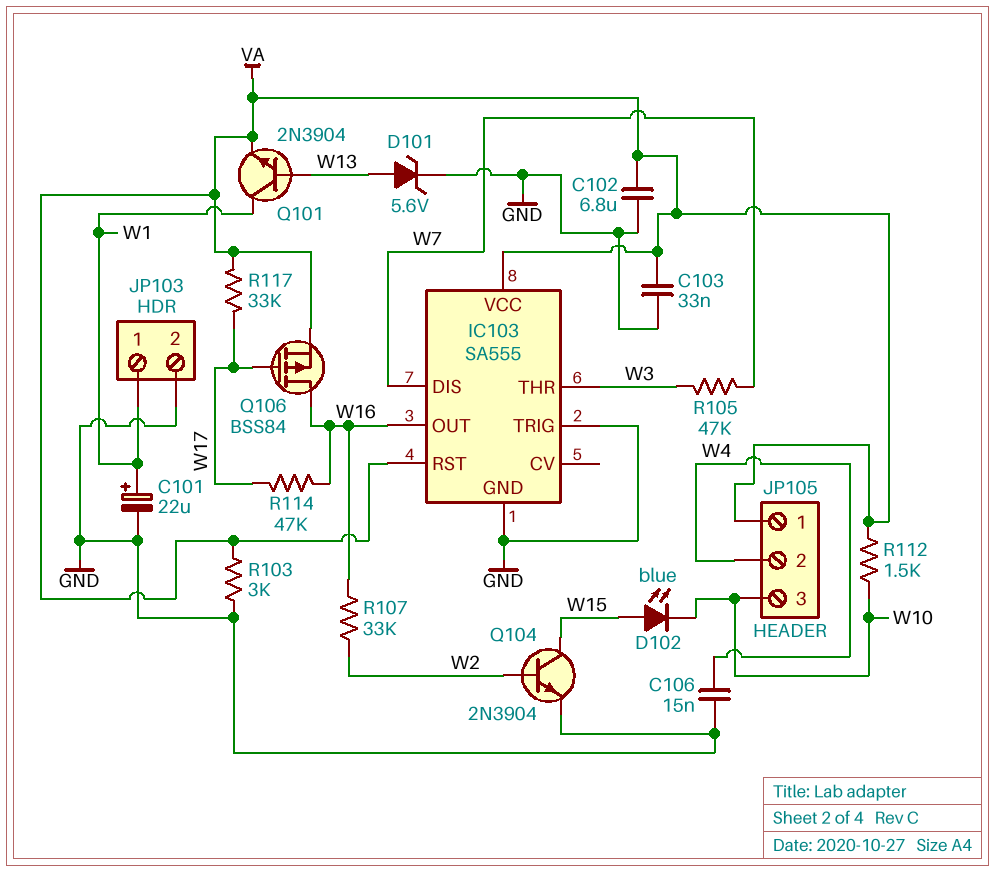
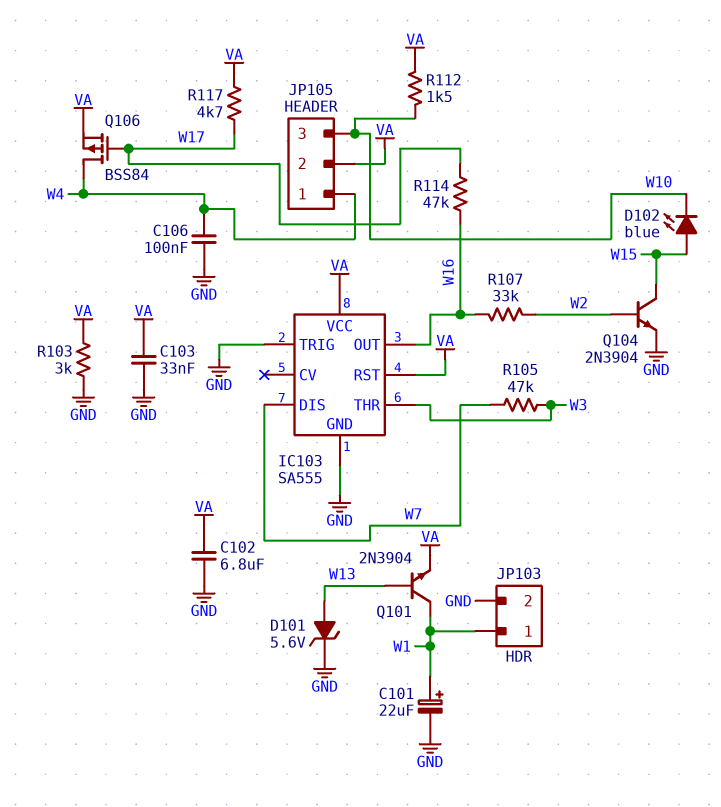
C106: 15nF (GND, W4) -> 100nF (GND, W4)
JP105 pin 1: VA -> W4
JP105 pin 2: W4 -> VA
Q106: PMOS BSS84 (G W17, D W16, S VA) -> PMOS BSS84 (G W17, D W4, S VA)
R117: 33k (VA, W17) -> 4.7k (VA, W17)

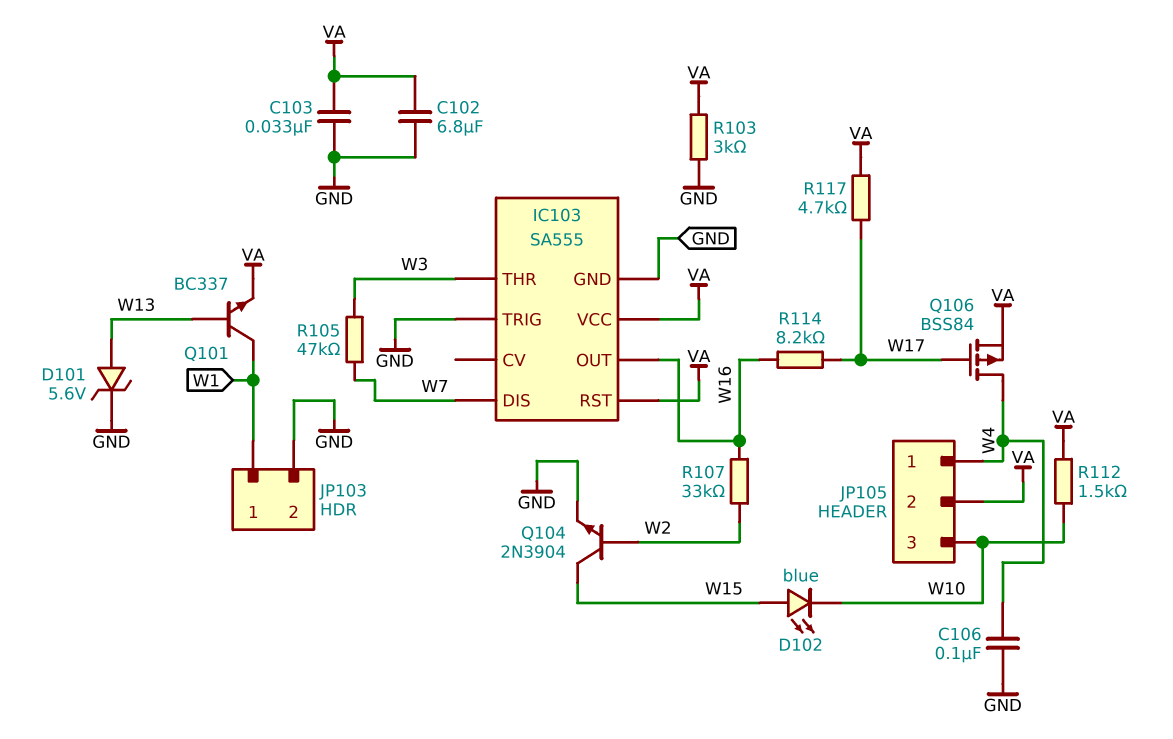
C101: 22uF (plus W1, minus GND) -> none
Q101: NPN 2N3904 (B W13, C W1, E VA) -> NPN BC337 (B W13, C W1, E VA)
R114: 47k (W16, W17) -> 8.2k (W16, W17)

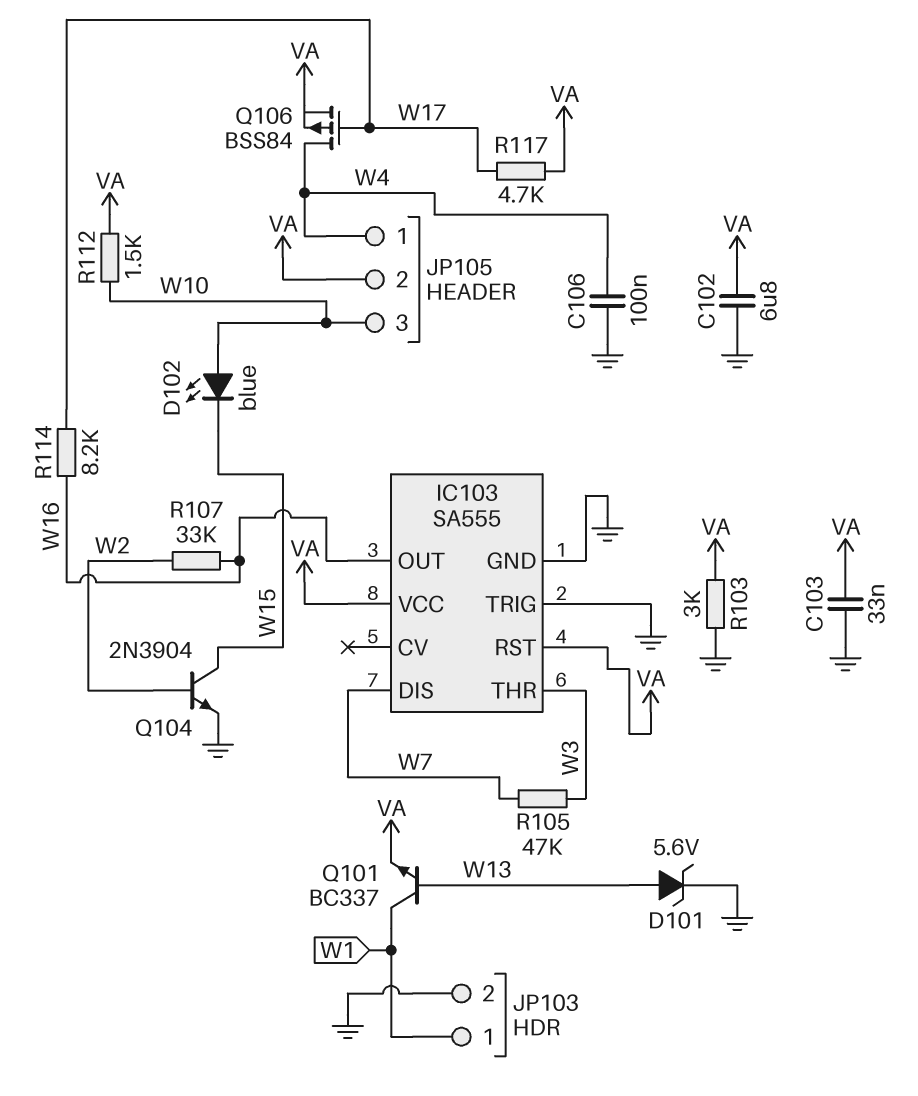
D102: LED blue (A W15, K W10) -> LED blue (A W10, K W15)

